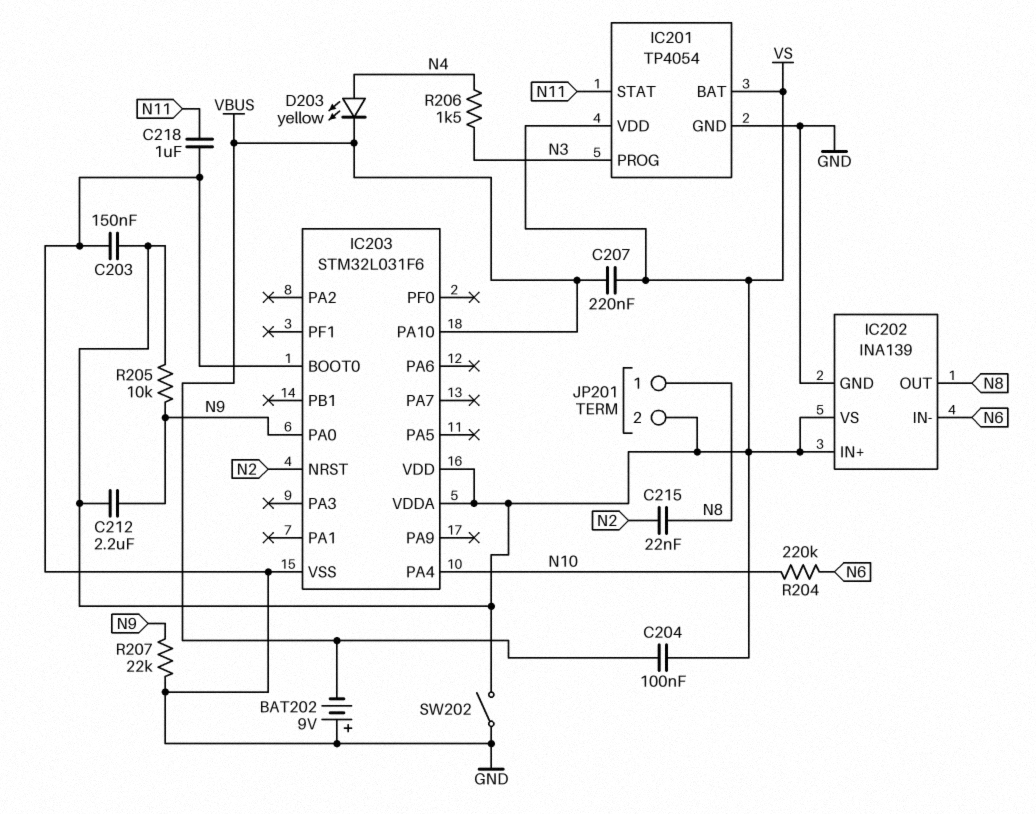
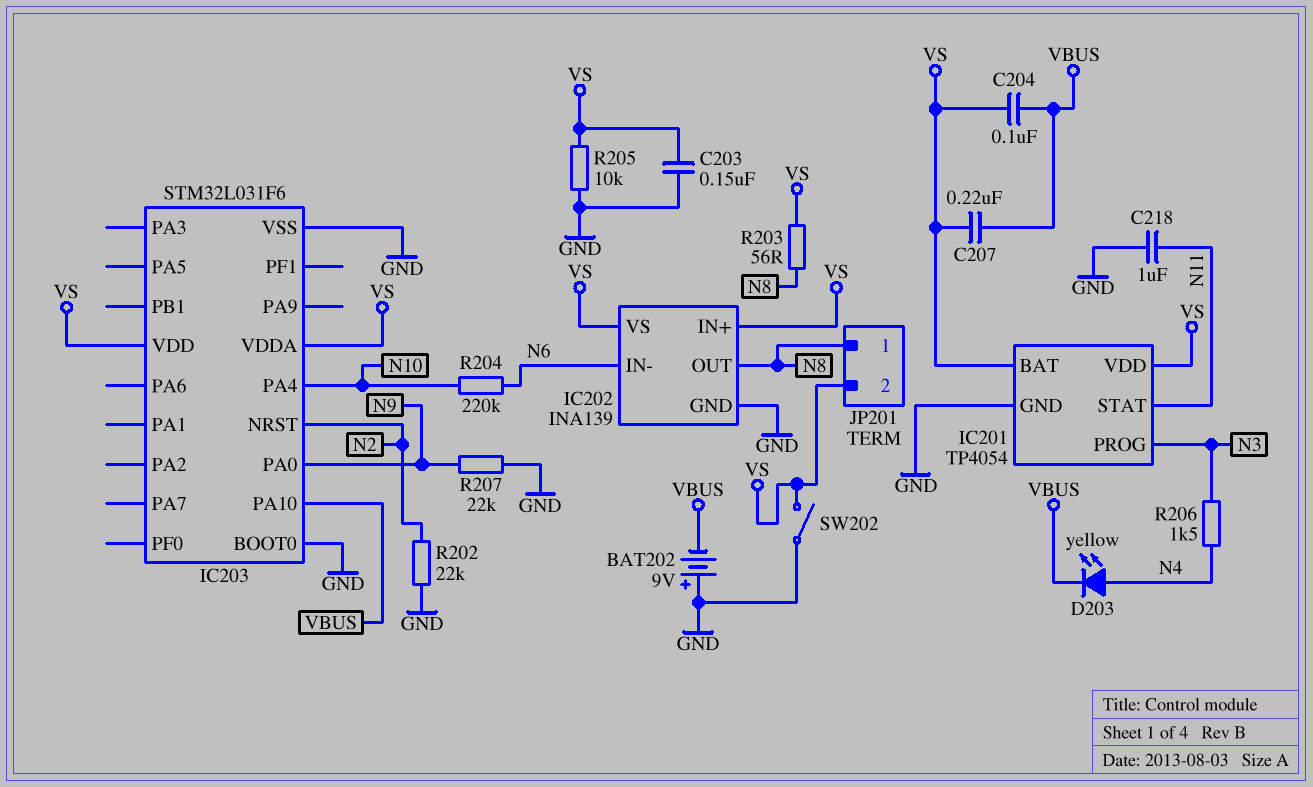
C212: 2.2uF (N9, VS) -> none
C215: 22nF (N2, N8) -> none
R202: none -> 22k (GND, N2)
R203: none -> 56 (N8, VS)
R205: 10k (N9, VS) -> 10k (GND, VS)

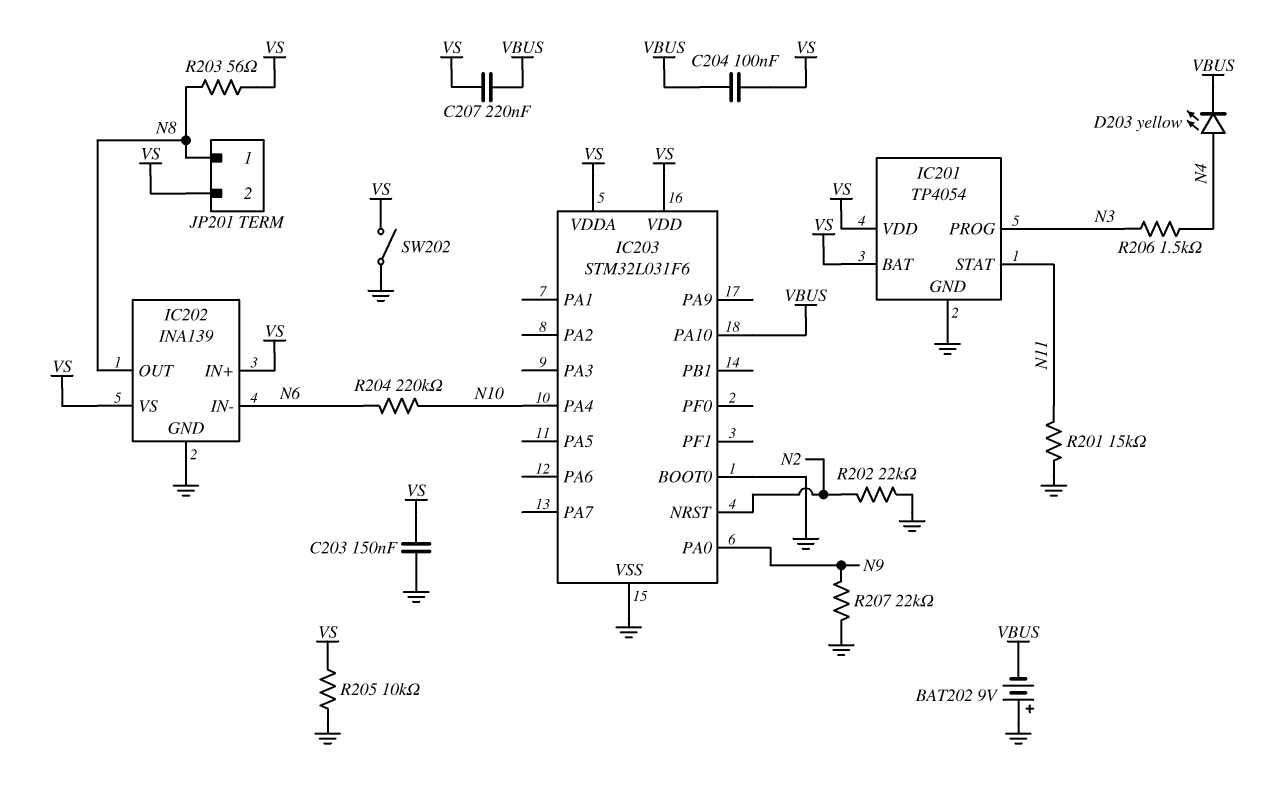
C218: 1uF (GND, N11) -> none
R201: none -> 15k (GND, N11)

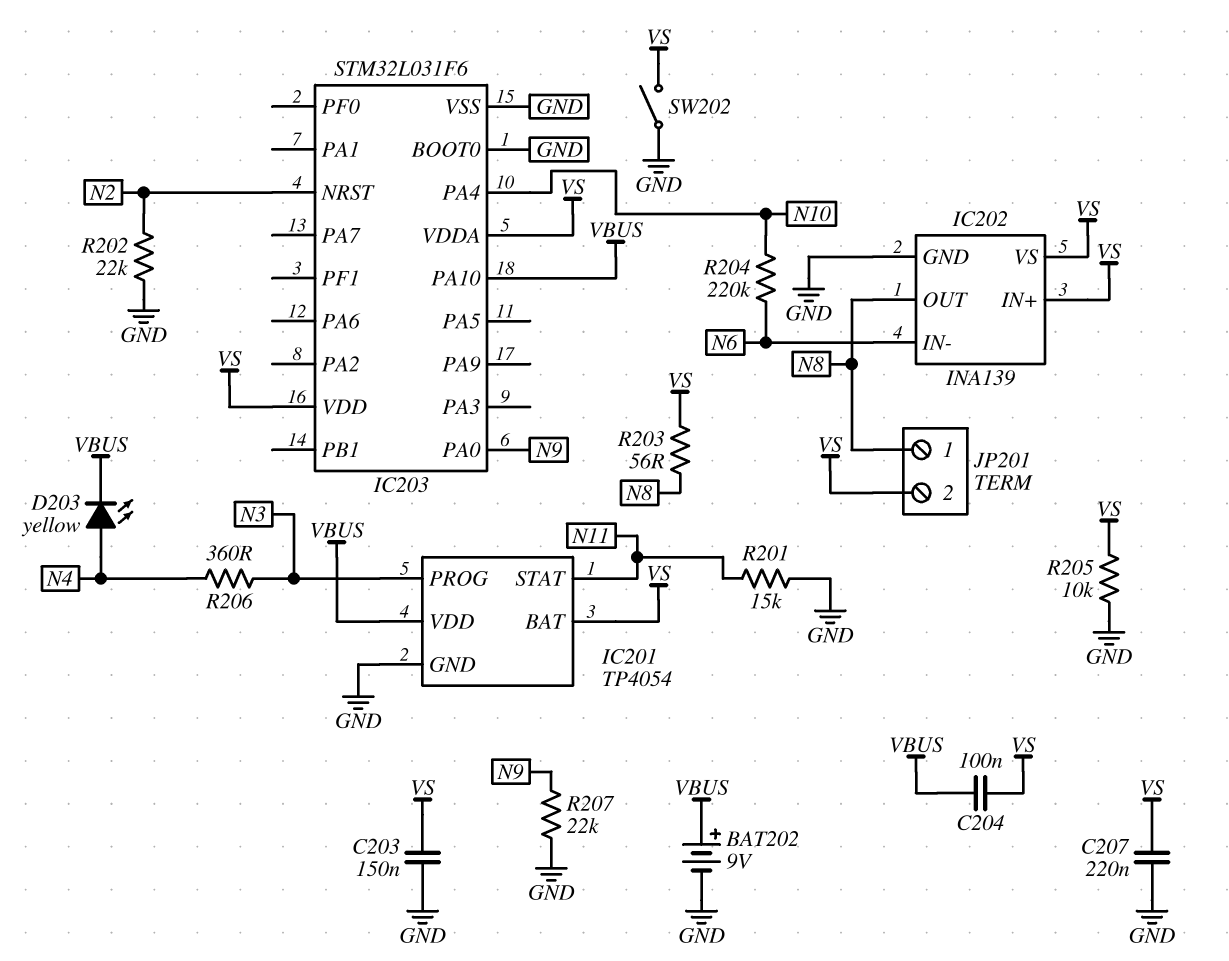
BAT202: 9V (plus GND, minus VBUS) -> 9V (plus VBUS, minus GND)
C207: 220nF (VBUS, VS) -> 220nF (GND, VS)
IC201 pin VDD: VS -> VBUS
R206: 1.5k (N3, N4) -> 360 (N3, N4)

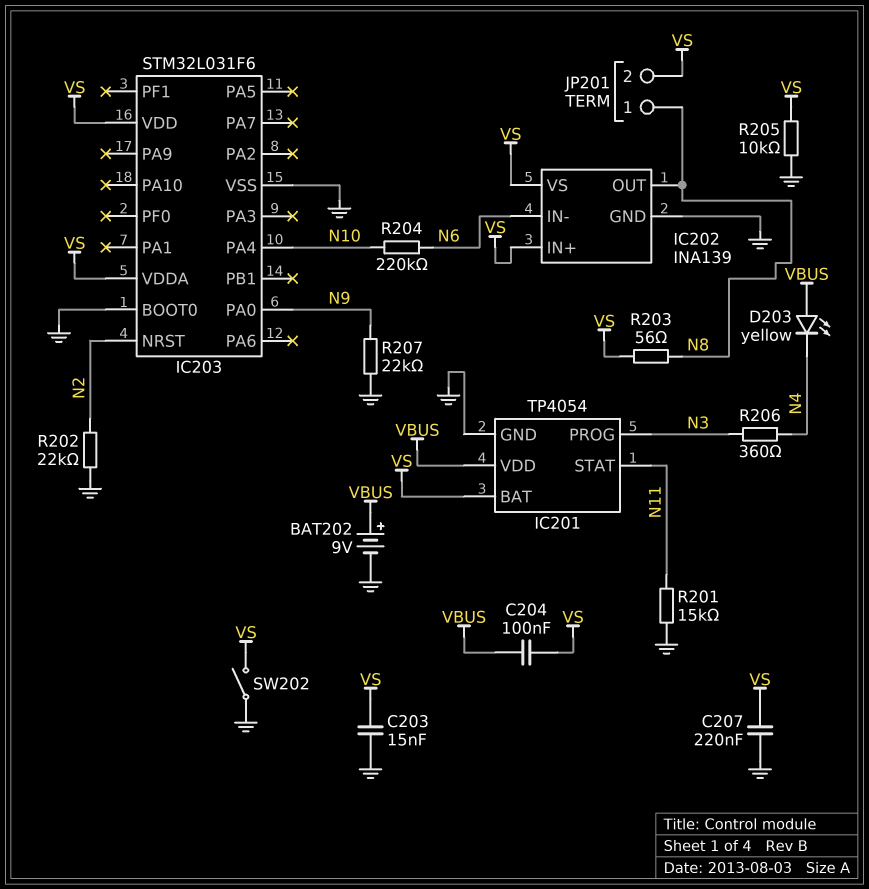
C203: 150nF (GND, VS) -> 15nF (GND, VS)
D203: LED yellow (A N4, K VBUS) -> LED yellow (A VBUS, K N4)
IC203 pin PA10: VBUS -> none

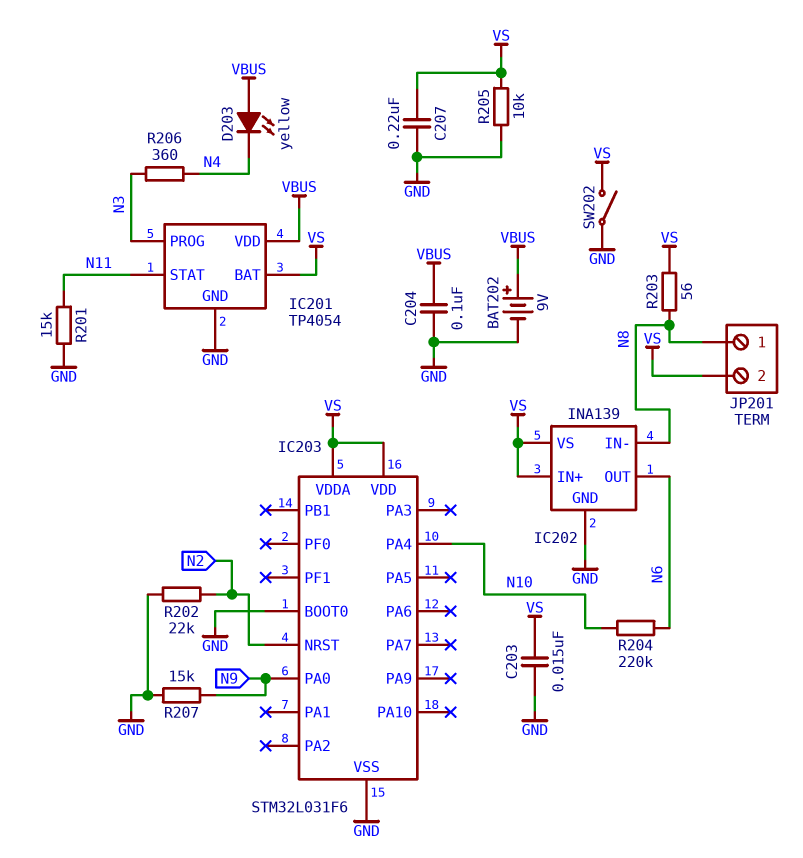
C204: 100nF (VBUS, VS) -> 100nF (GND, VBUS)
IC202 pin IN-: N6 -> N8
IC202 pin OUT: N8 -> N6
R207: 22k (GND, N9) -> 15k (GND, N9)

